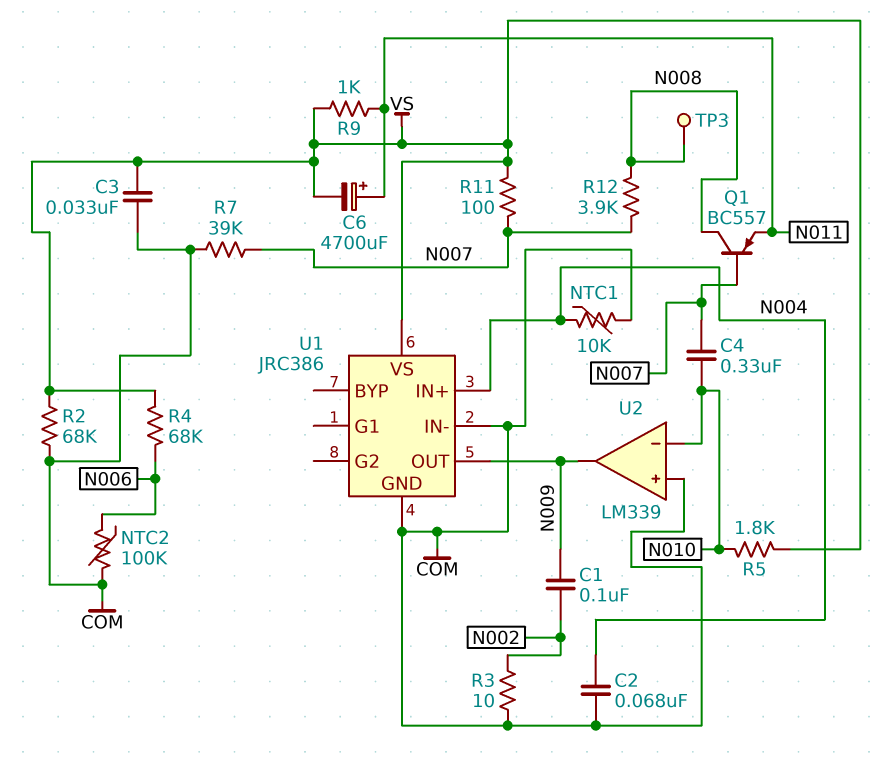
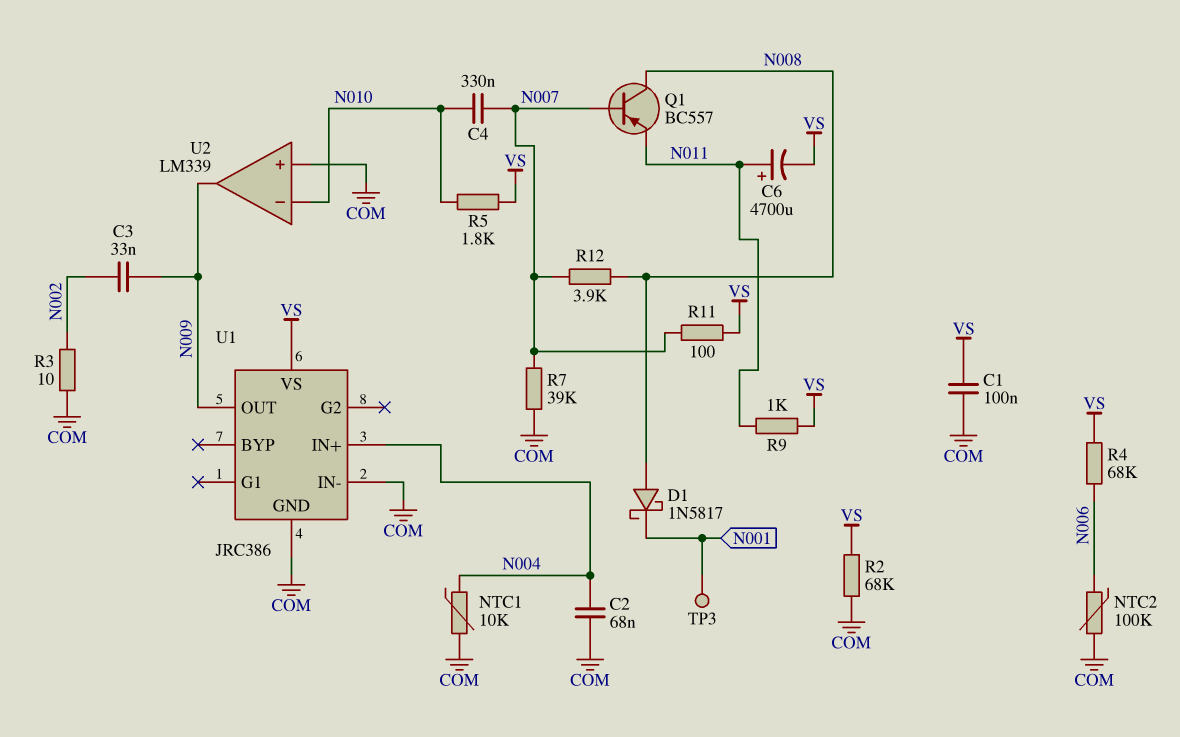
C1: 100nF (N002, N009) -> 100nF (COM, VS)
C3: 33nF (COM, VS) -> 33nF (N002, N009)
D1: none -> schottky 1N5817 (A N008, K N001)
TP3: test point (N008) -> test point (N001)

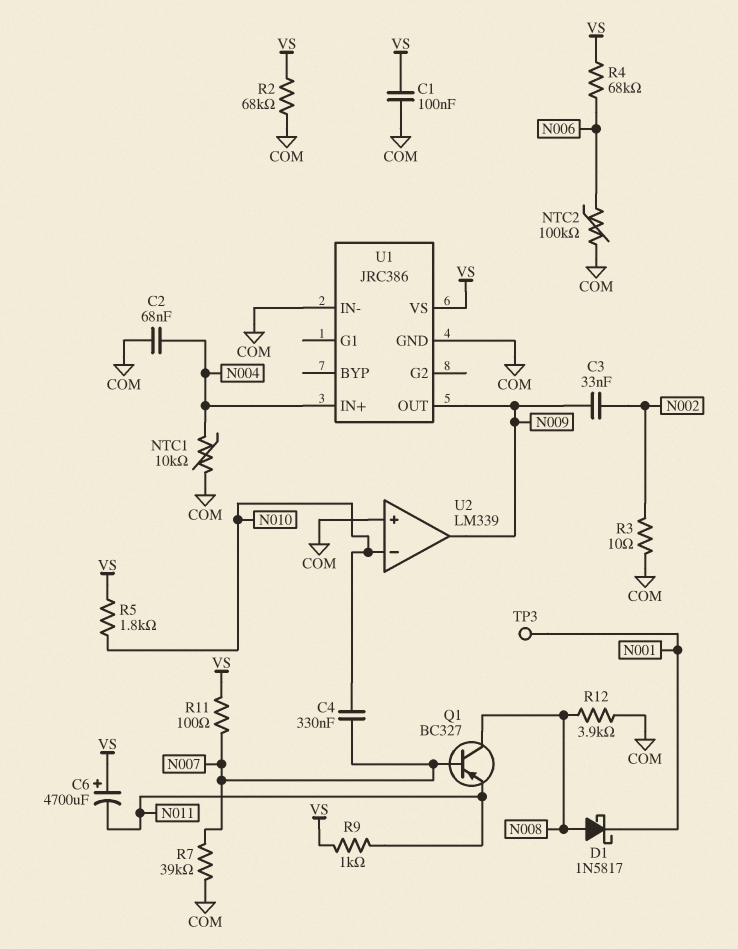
C6: 4700uF (plus N011, minus VS) -> 4700uF (plus VS, minus N011)
Q1: PNP BC557 (B N007, C N008, E N011) -> PNP BC327 (B N007, C N008, E N011)
R12: 3.9k (N007, N008) -> 3.9k (COM, N008)

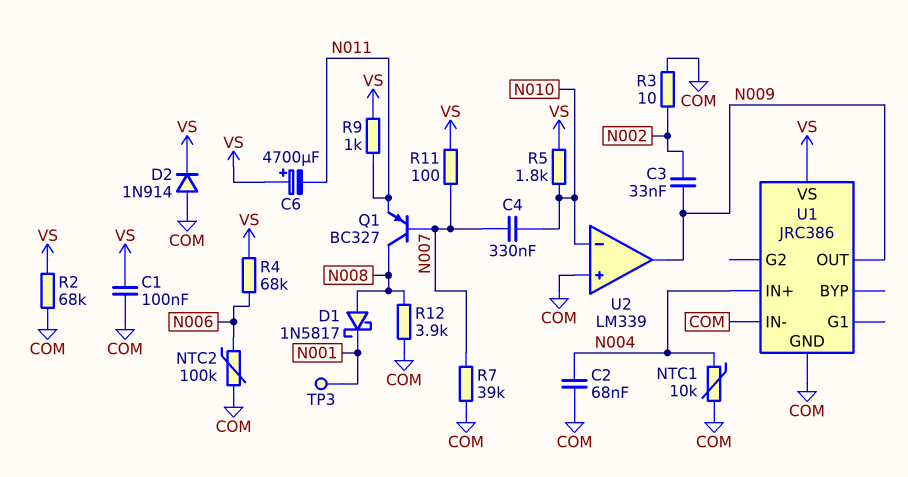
D2: none -> diode 1N914 (A COM, K VS)

